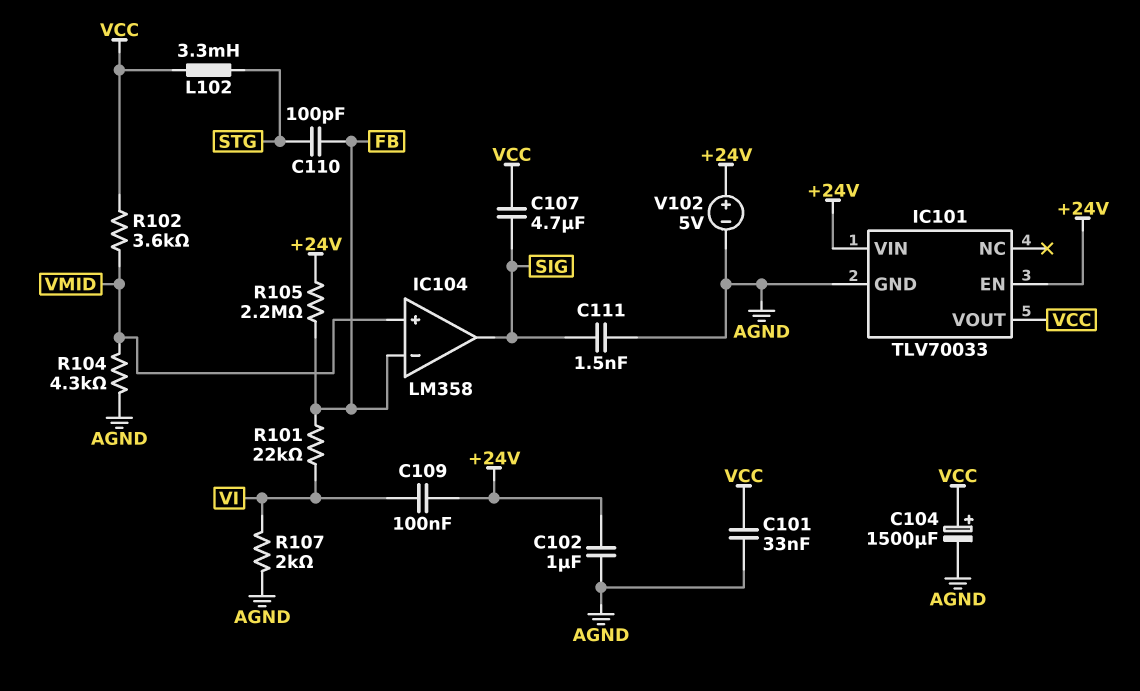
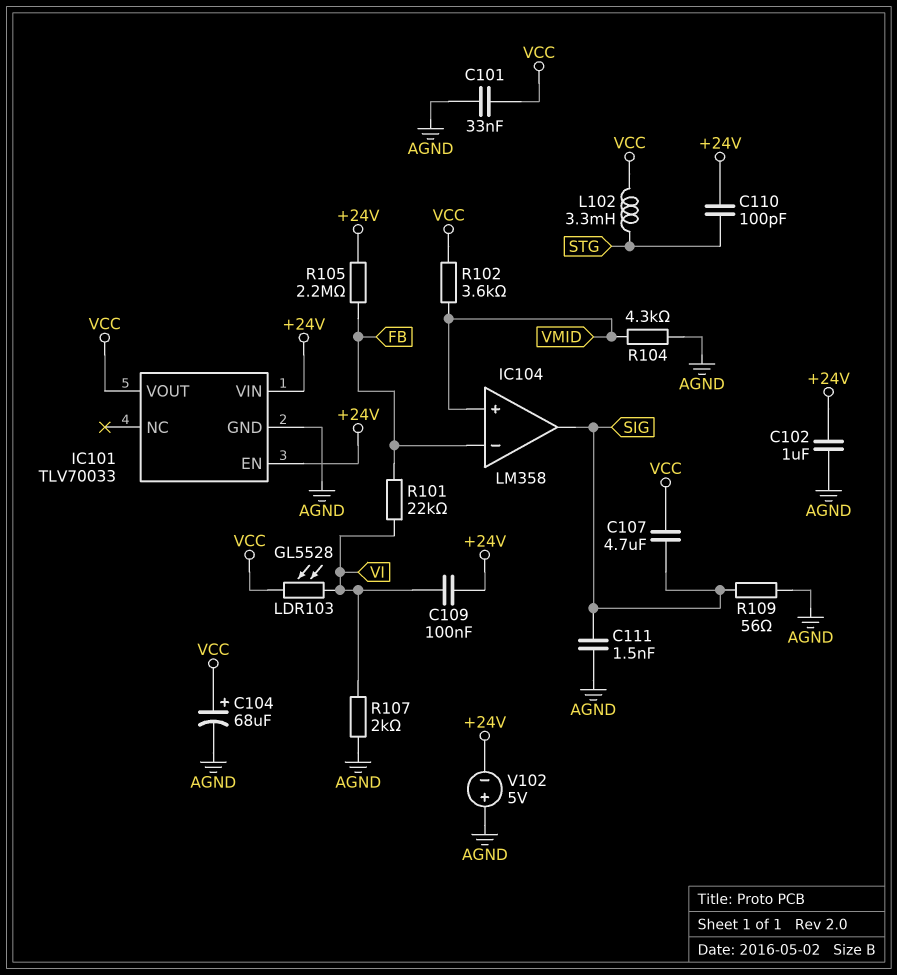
C104: 1500uF (plus VCC, minus AGND) -> 68uF (plus VCC, minus AGND)
C110: 100pF (FB, STG) -> 100pF (+24V, STG)
LDR103: none -> GL5528 (VCC, VI)
R109: none -> 56 (AGND, SIG)
V102: 5V (plus +24V, minus AGND) -> 5V (plus AGND, minus +24V)

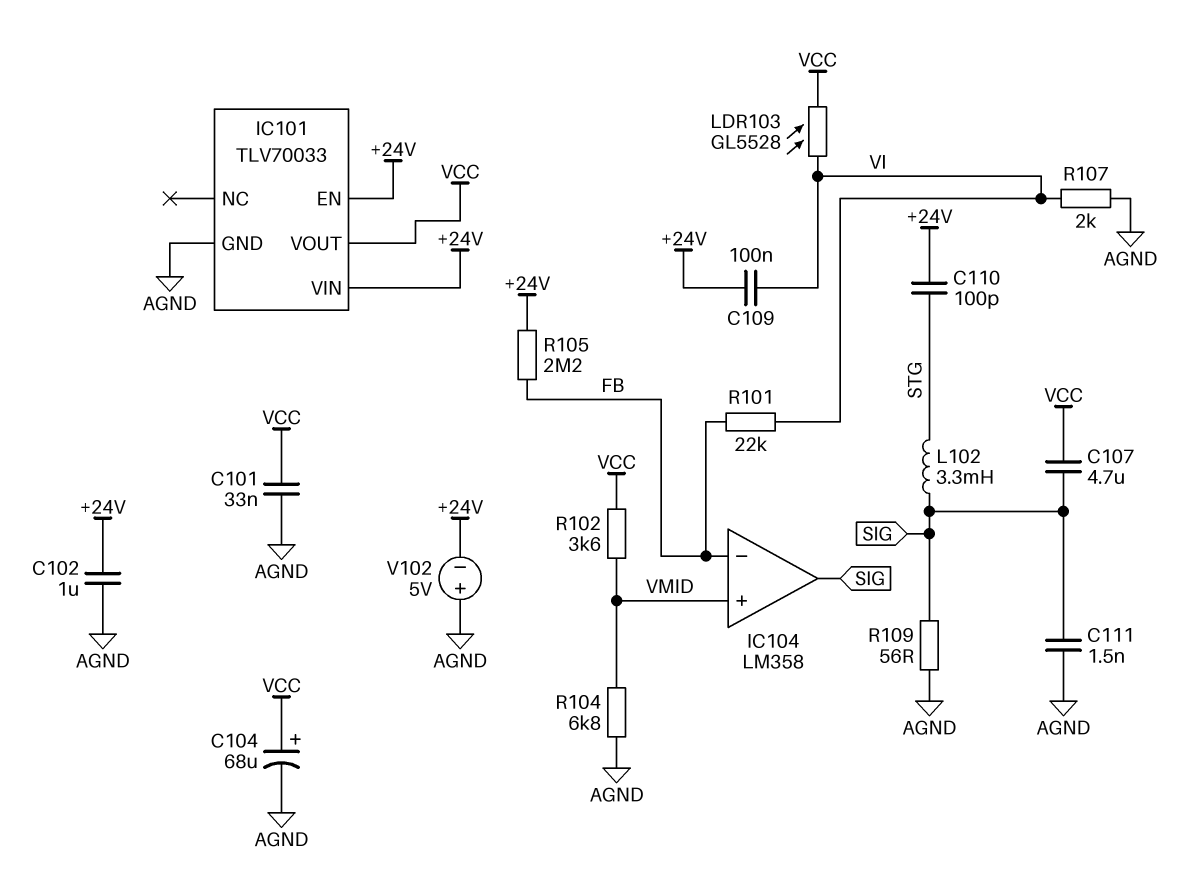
L102: 3.3mH (STG, VCC) -> 3.3mH (SIG, STG)
R104: 4.3k (AGND, VMID) -> 6.8k (AGND, VMID)

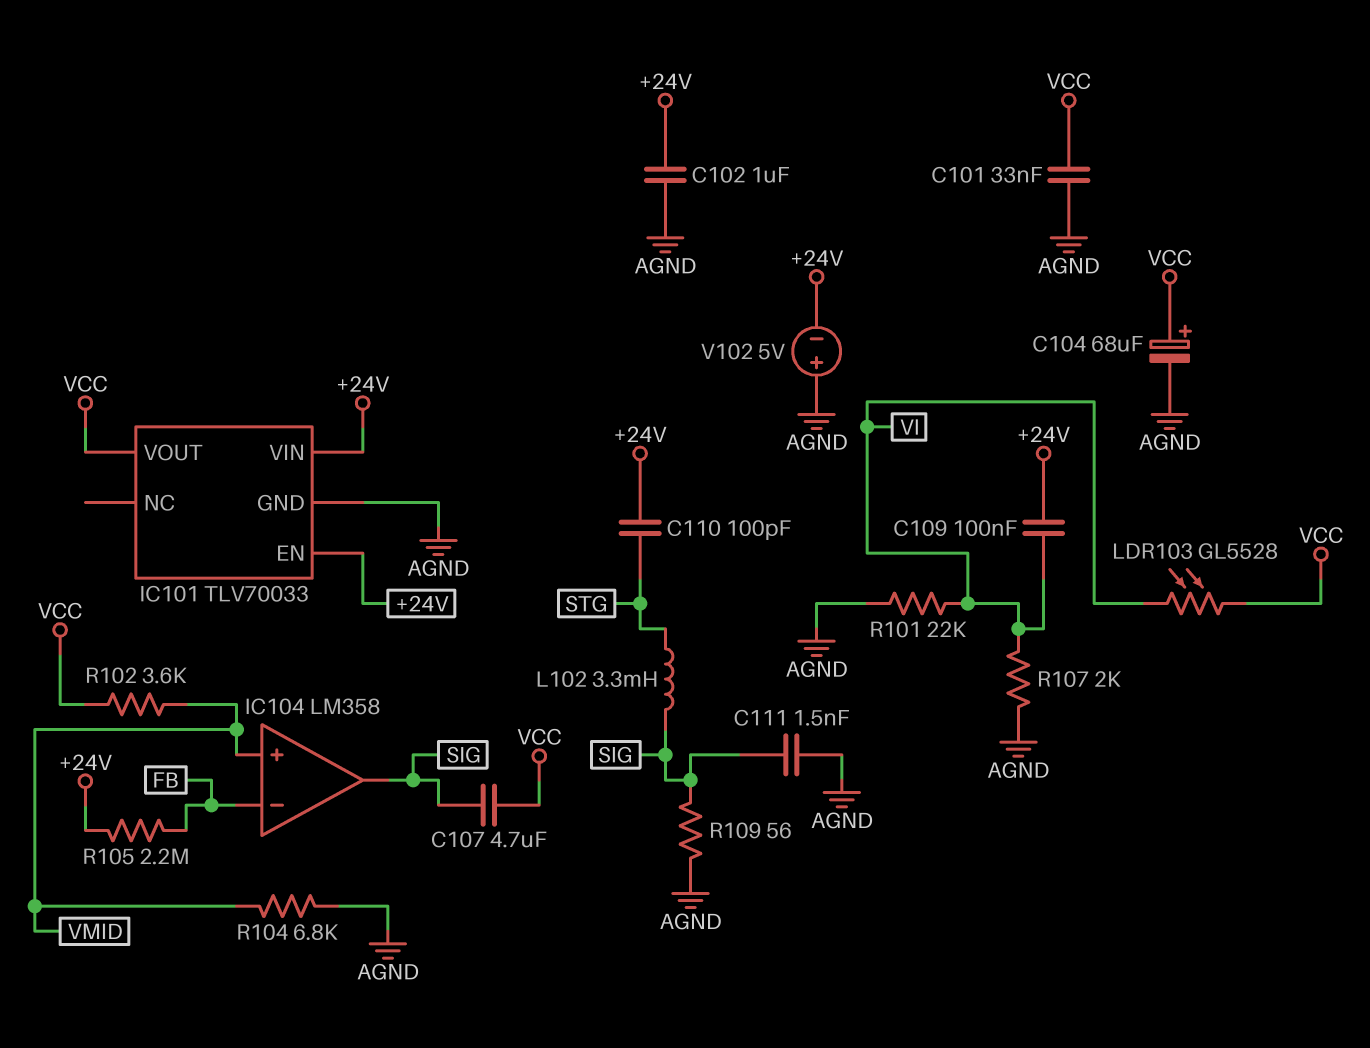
R101: 22k (FB, VI) -> 22k (AGND, VI)

